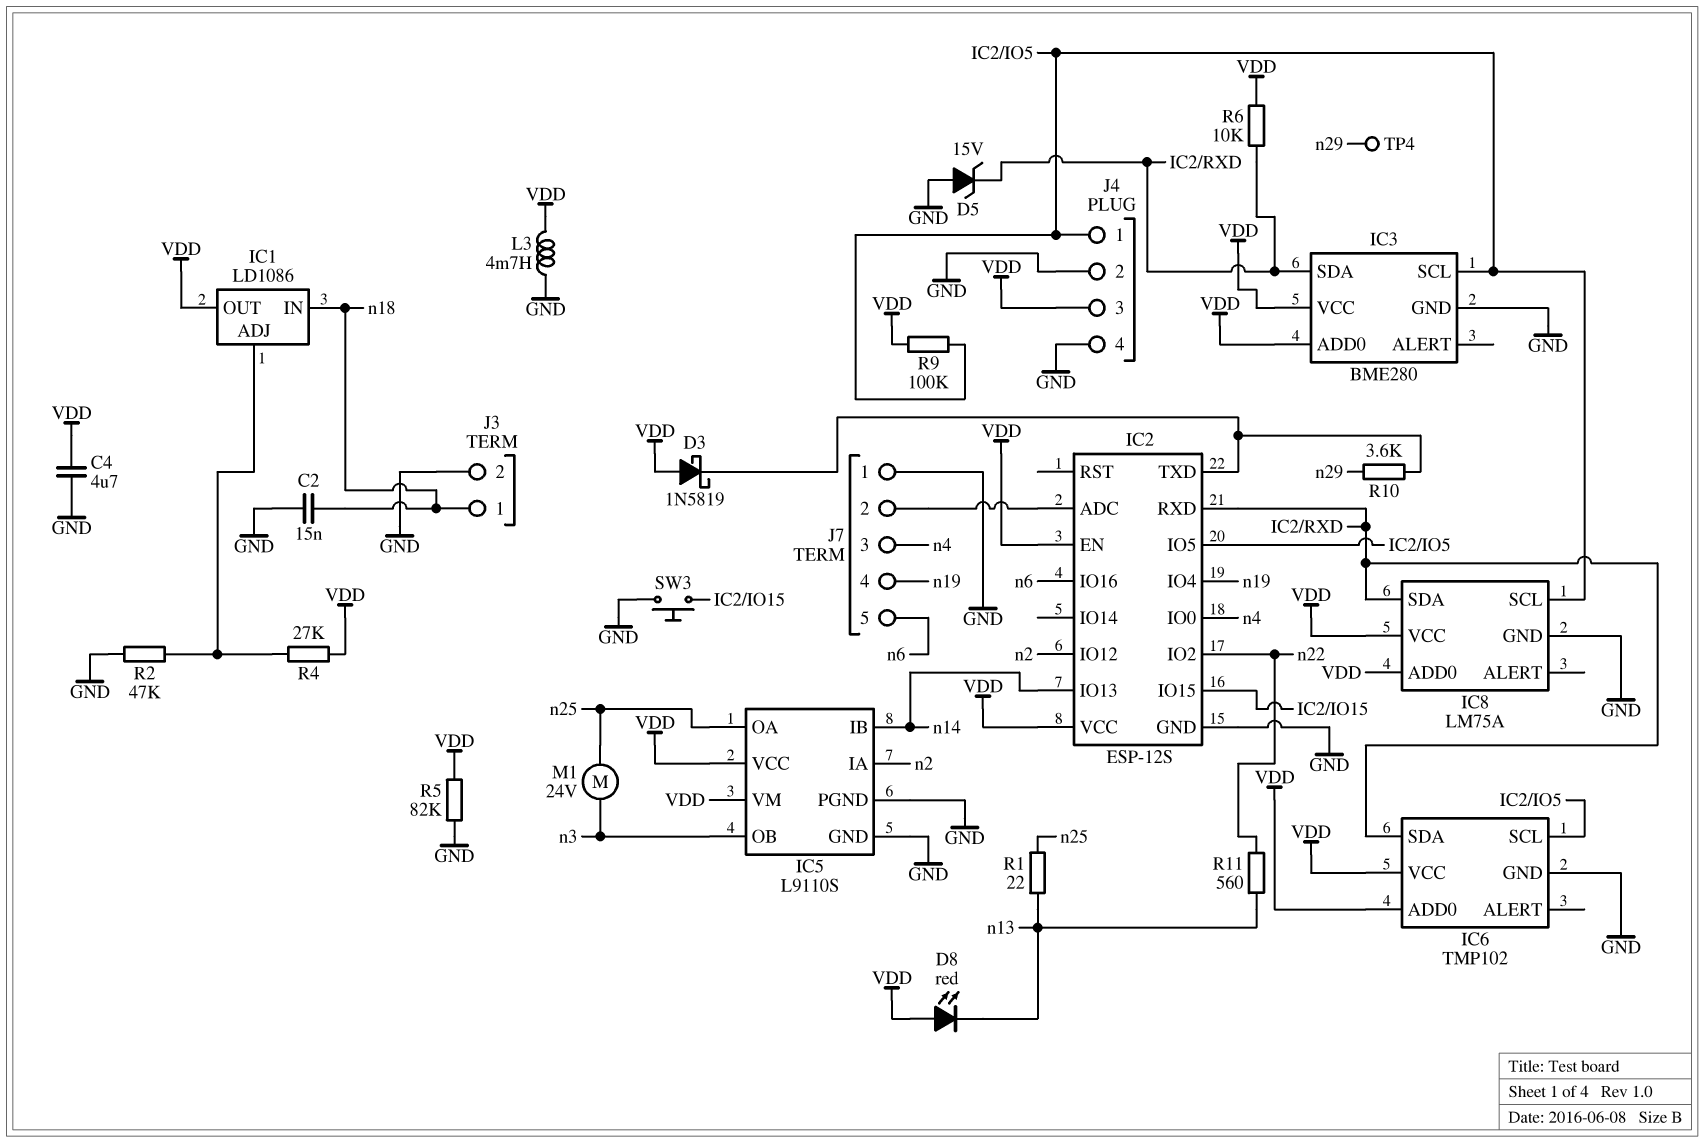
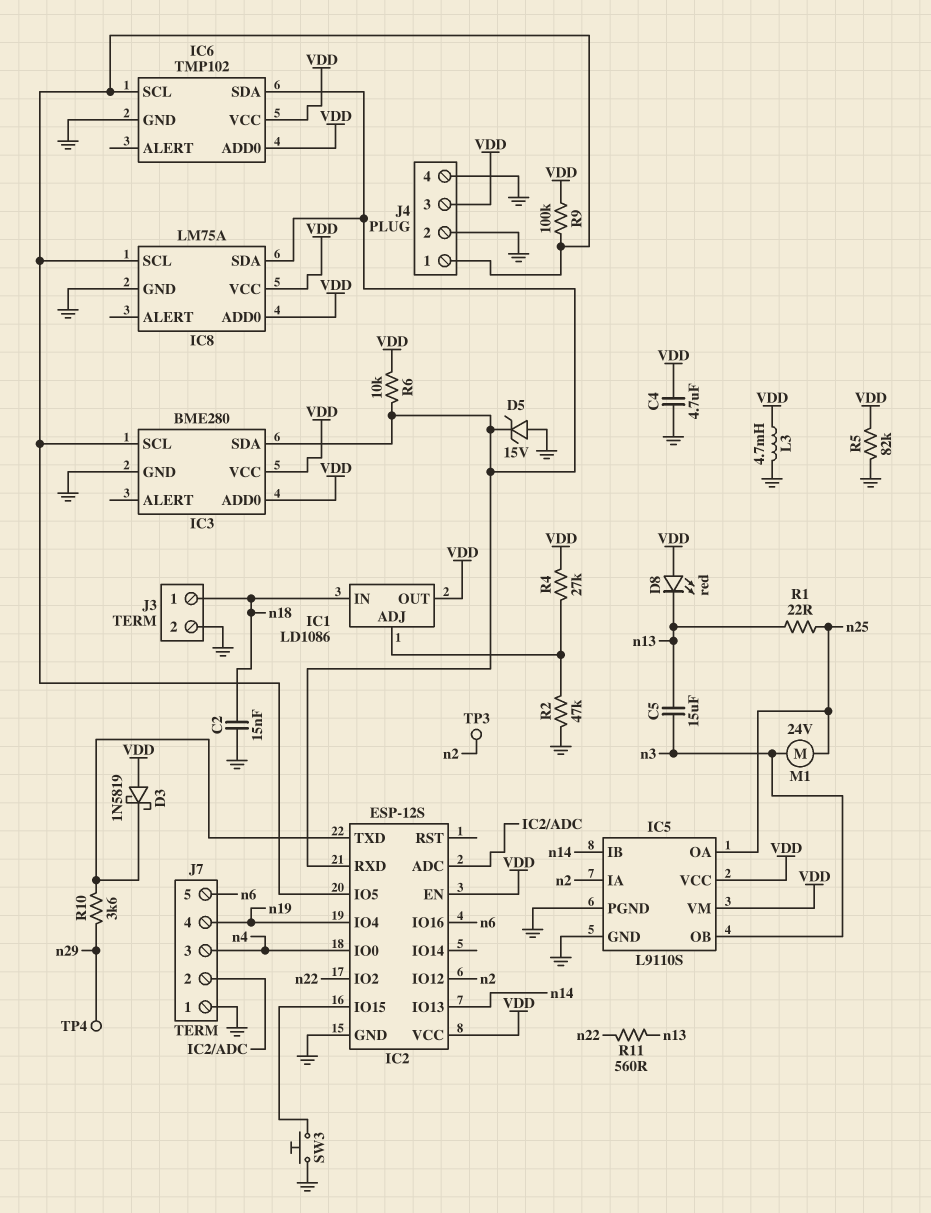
C5: none -> 15uF (n3, n13)
TP3: none -> test point (n2)

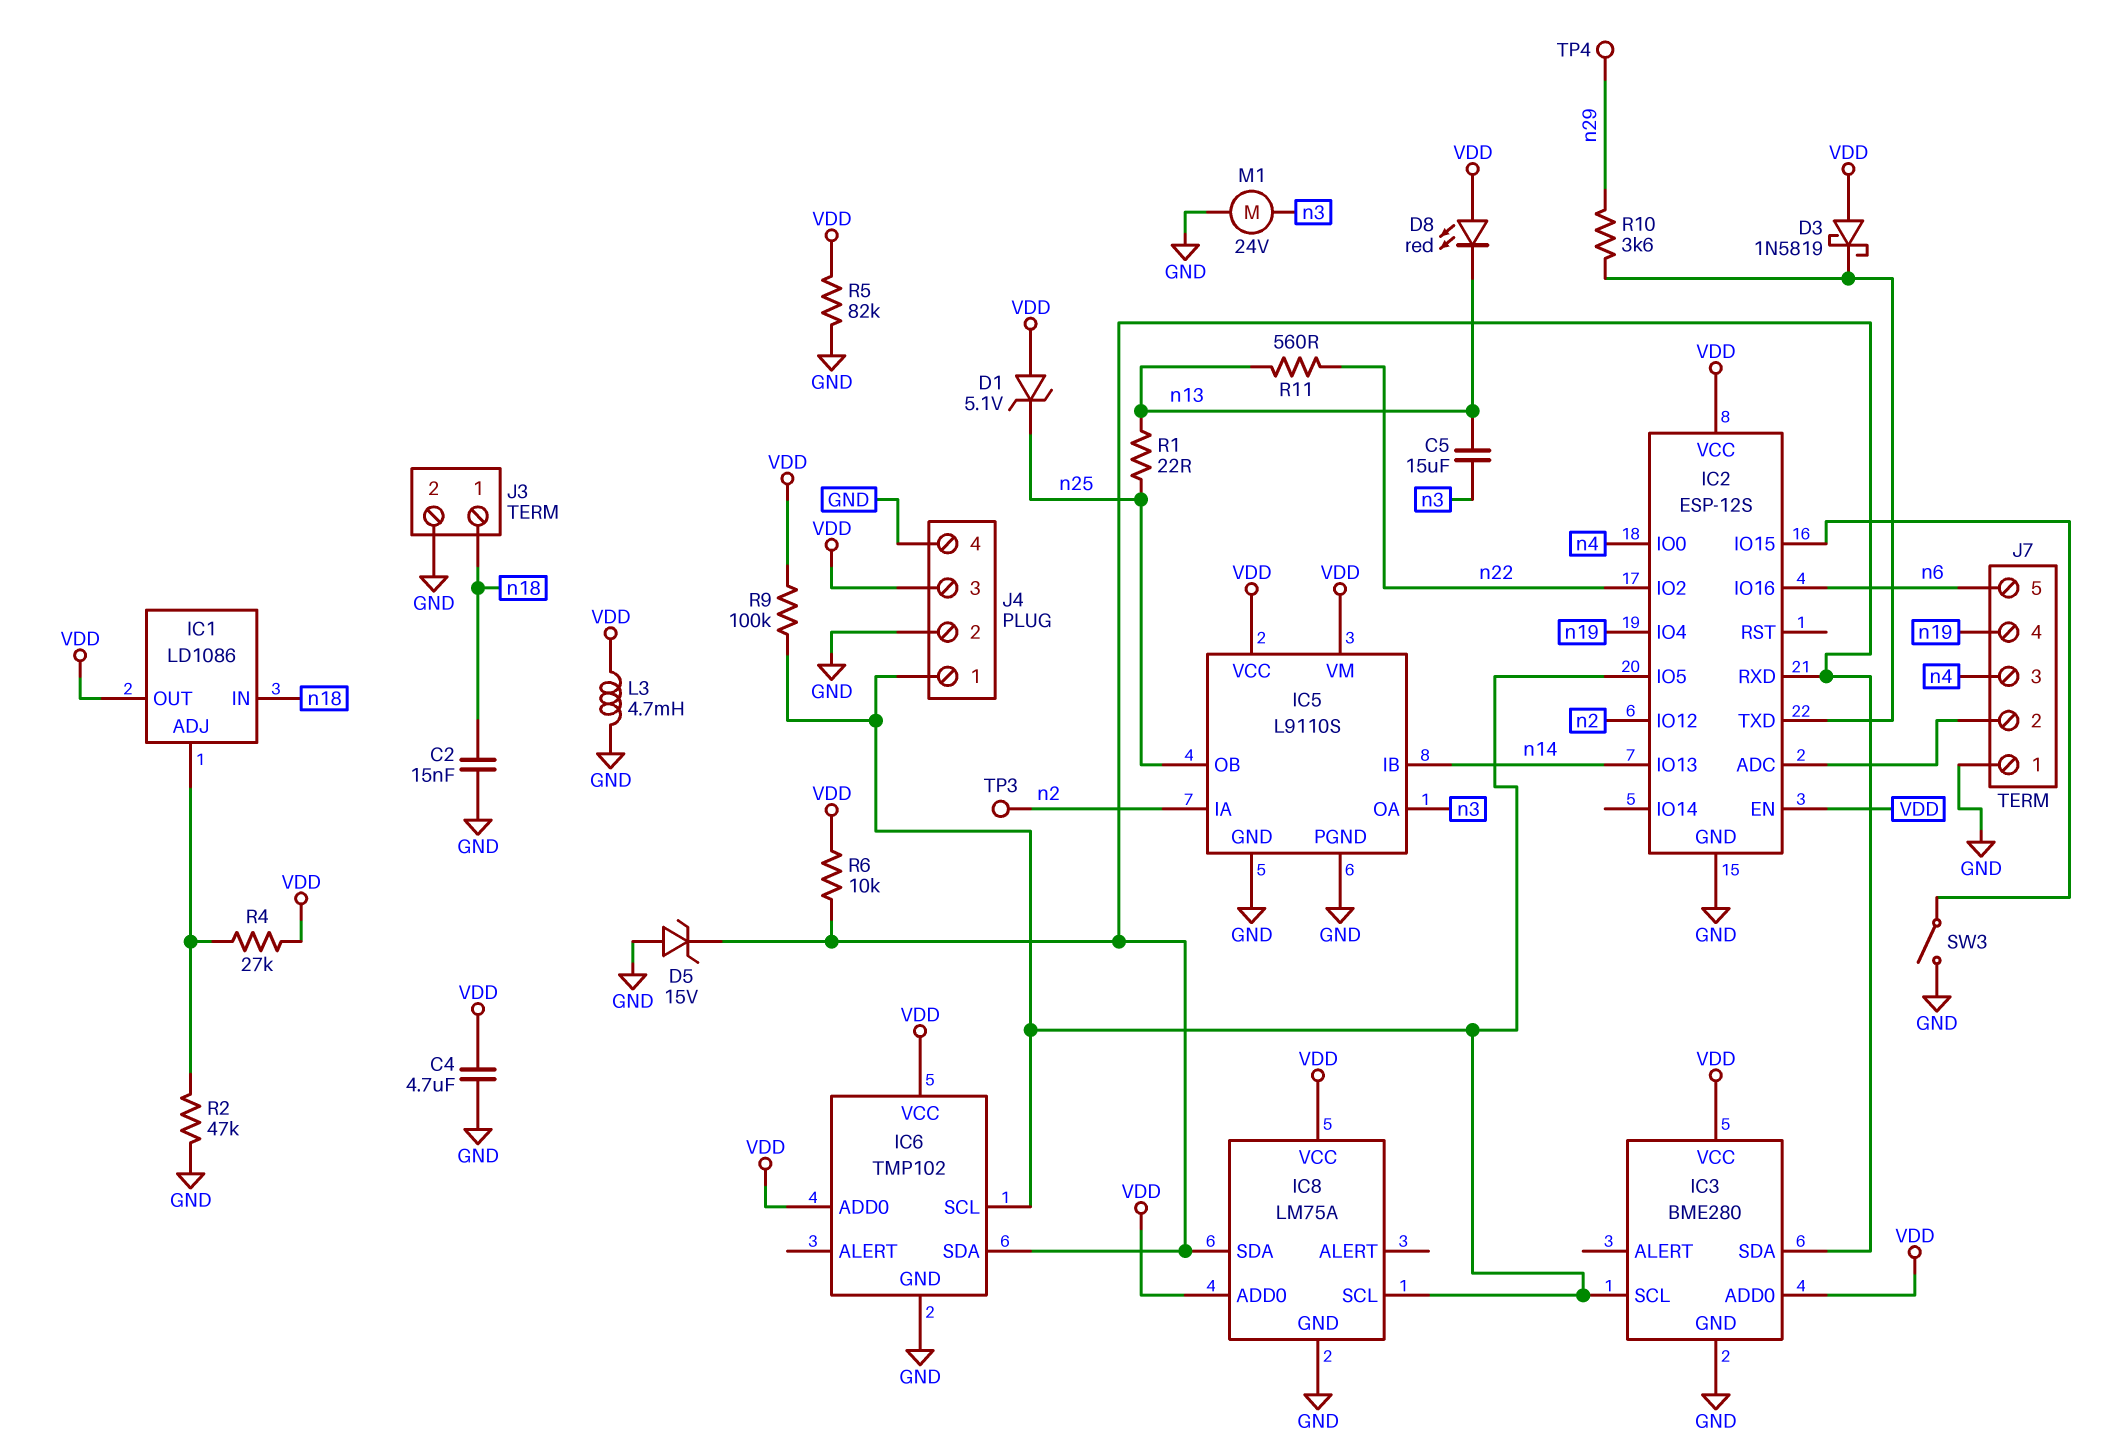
D1: none -> zener 5.1V (A VDD, K n25)
IC5 pin OA: n25 -> n3
IC5 pin OB: n3 -> n25
M1: motor 24V (n3, n25) -> motor 24V (GND, n3)
SW3: button (GND, IC2/IO15) -> switch (GND, IC2/IO15)

